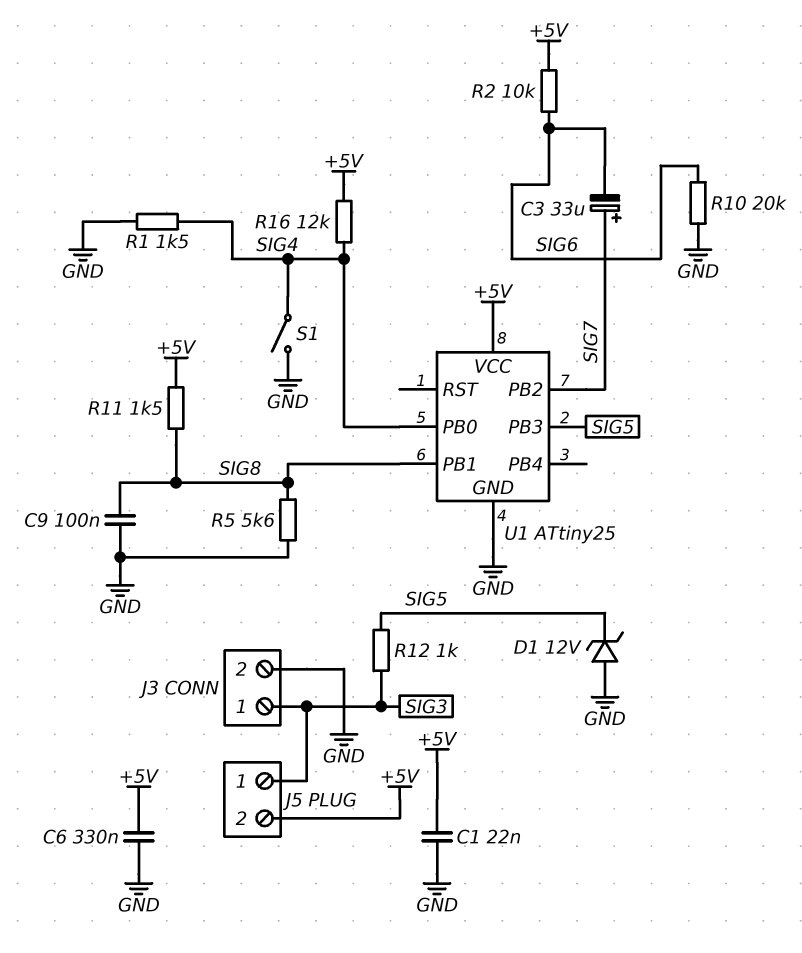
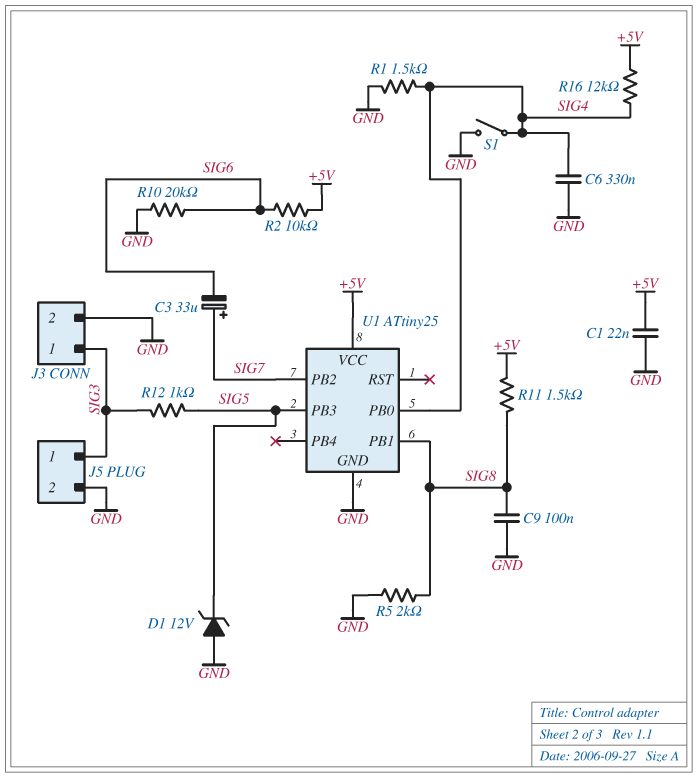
C6: 330nF (+5V, GND) -> 330nF (GND, SIG4)
J5 pin 2: +5V -> GND
R5: 5.6k (GND, SIG8) -> 2k (GND, SIG8)

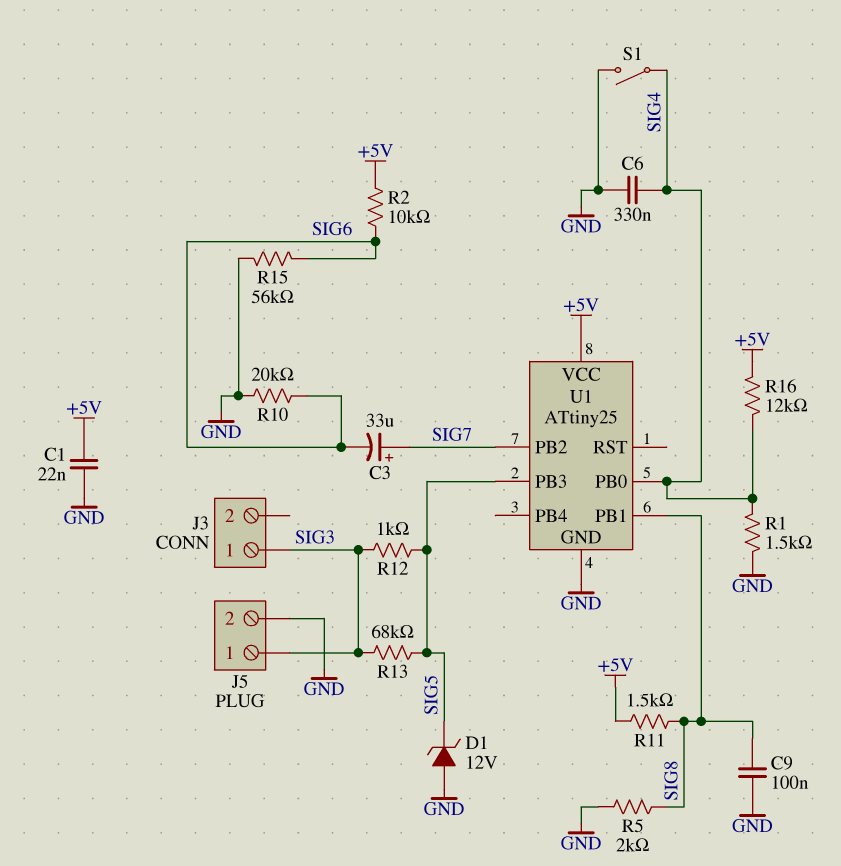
J3 pin 2: GND -> none
R13: none -> 68k (SIG3, SIG5)
R15: none -> 56k (GND, SIG6)

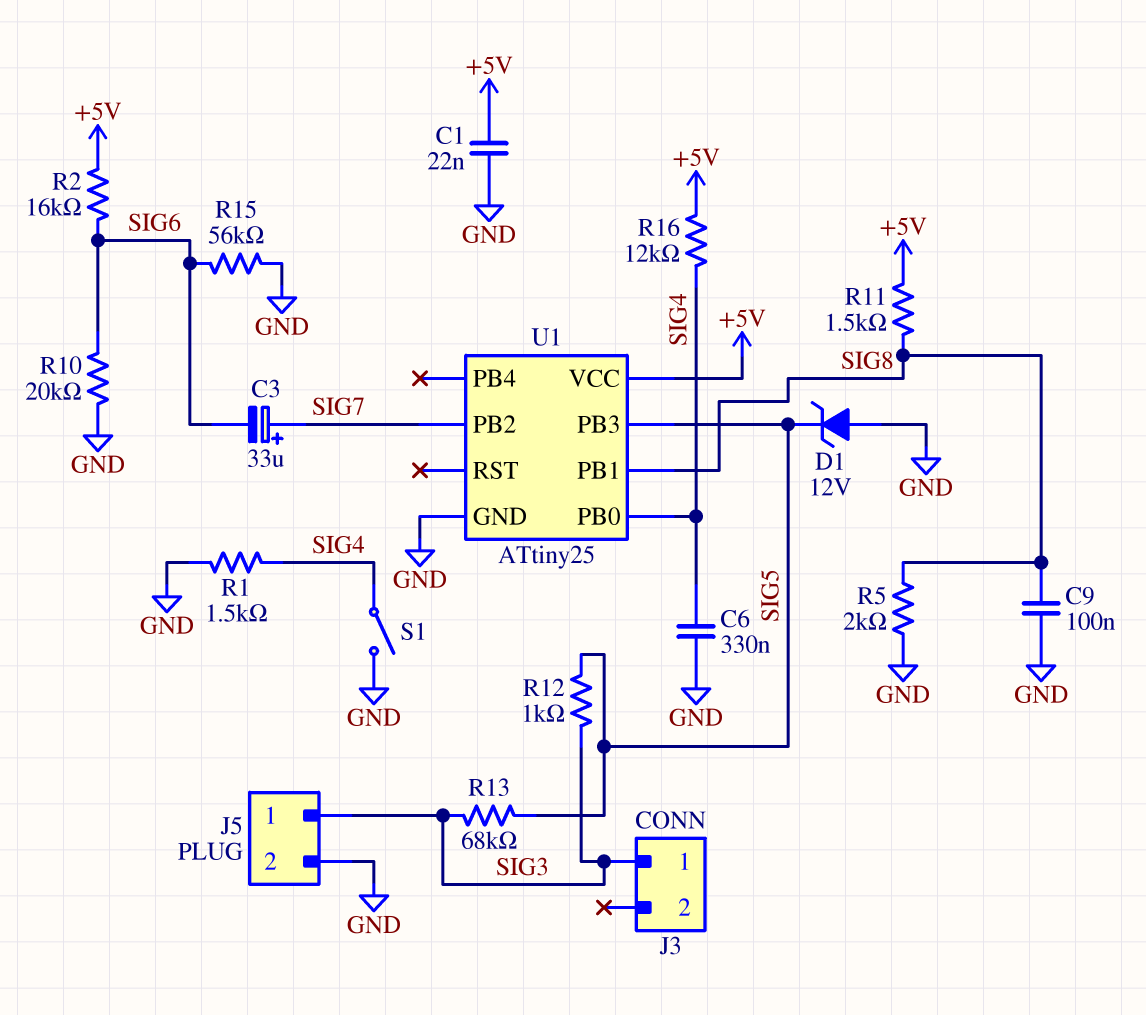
R2: 10k (+5V, SIG6) -> 16k (+5V, SIG6)

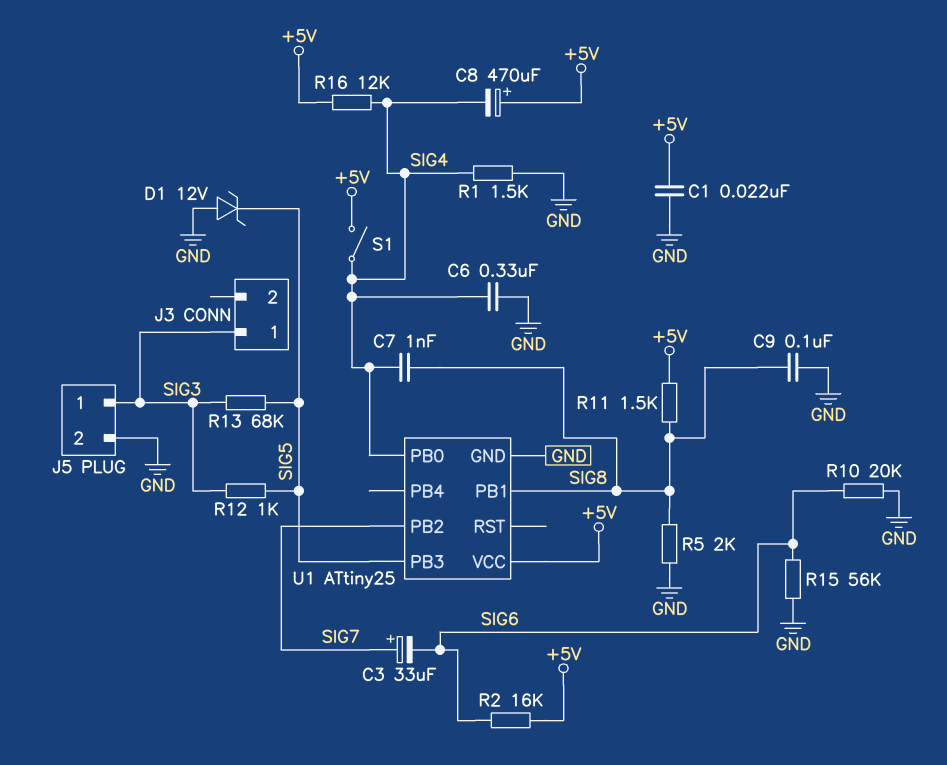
C7: none -> 1nF (SIG4, SIG8)
C8: none -> 470uF (plus +5V, minus SIG4)
S1: switch (GND, SIG4) -> switch (+5V, SIG4)

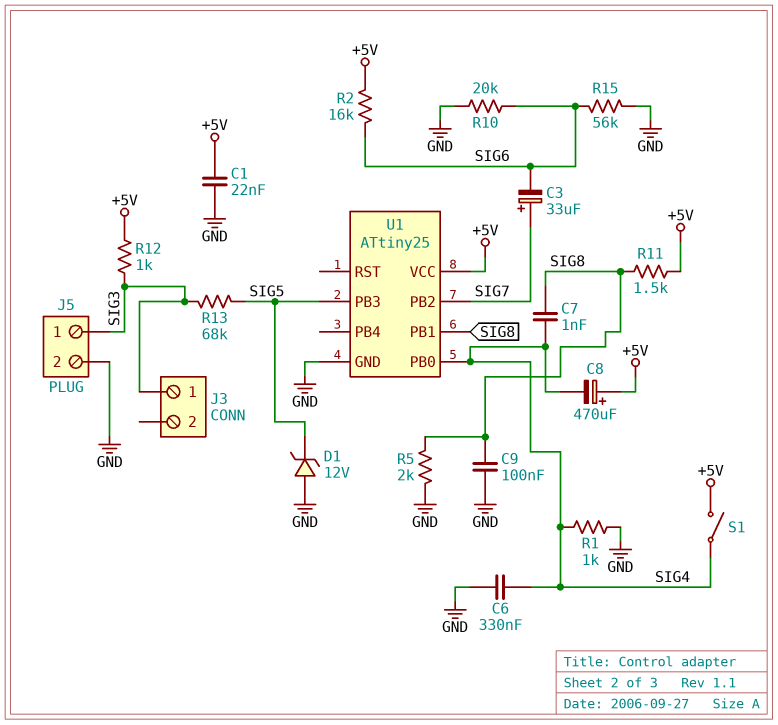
R1: 1.5k (GND, SIG4) -> 1k (GND, SIG4)
R12: 1k (SIG3, SIG5) -> 1k (+5V, SIG3)
R16: 12k (+5V, SIG4) -> none

